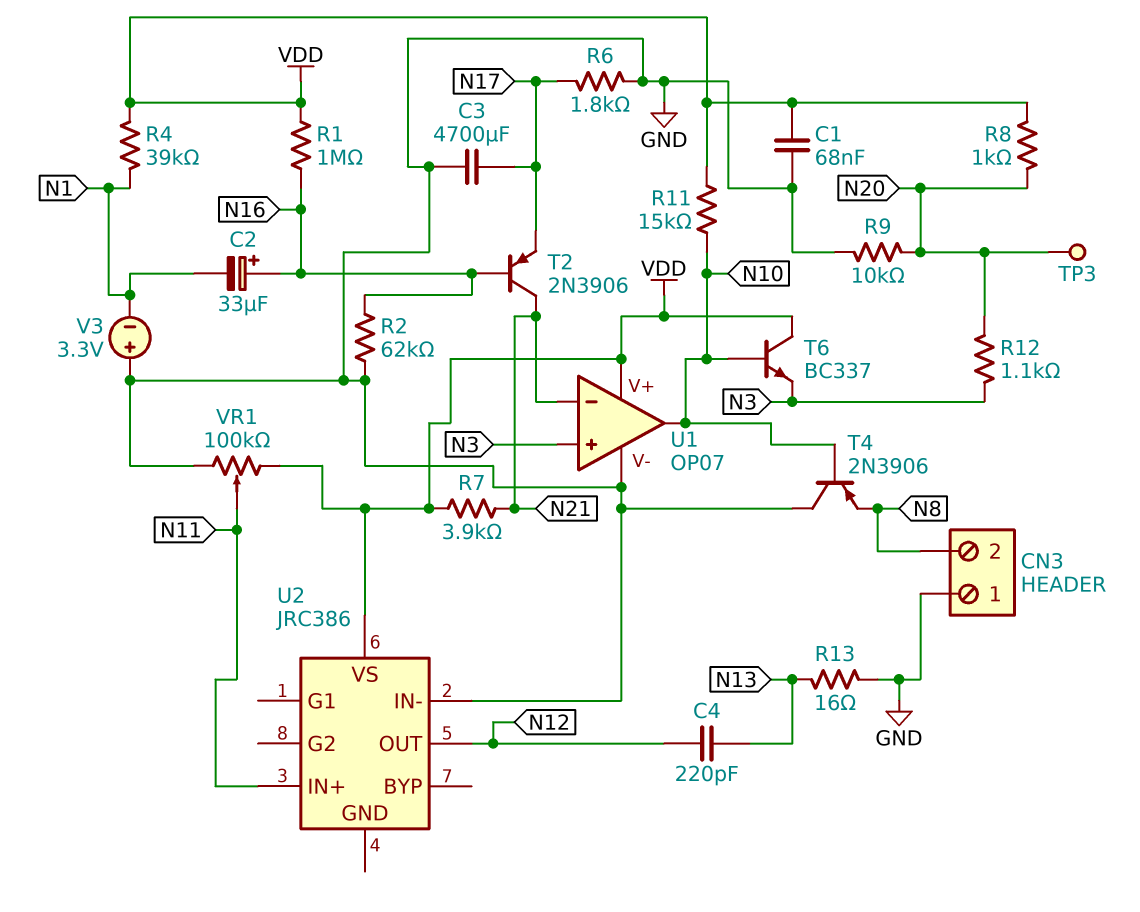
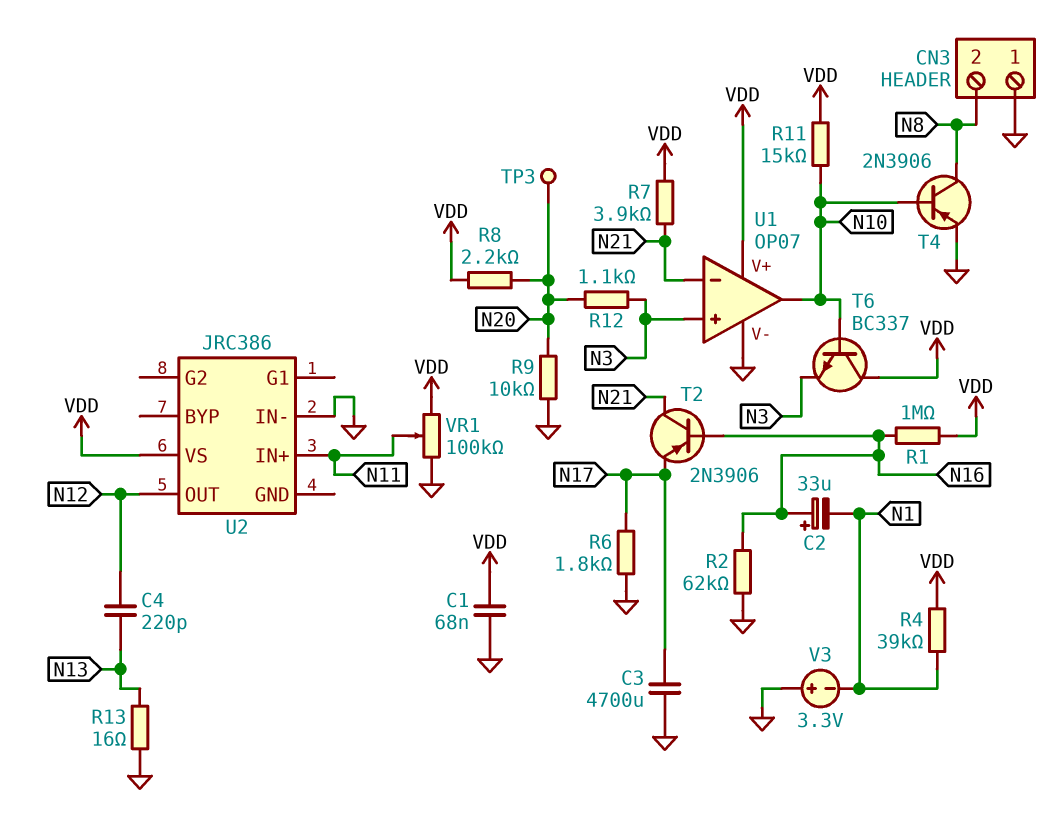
R8: 1k (N20, VDD) -> 2.2k (N20, VDD)
T4: PNP 2N3906 (B N10, C GND, E N8) -> PNP 2N3906 (B N10, C N8, E GND)

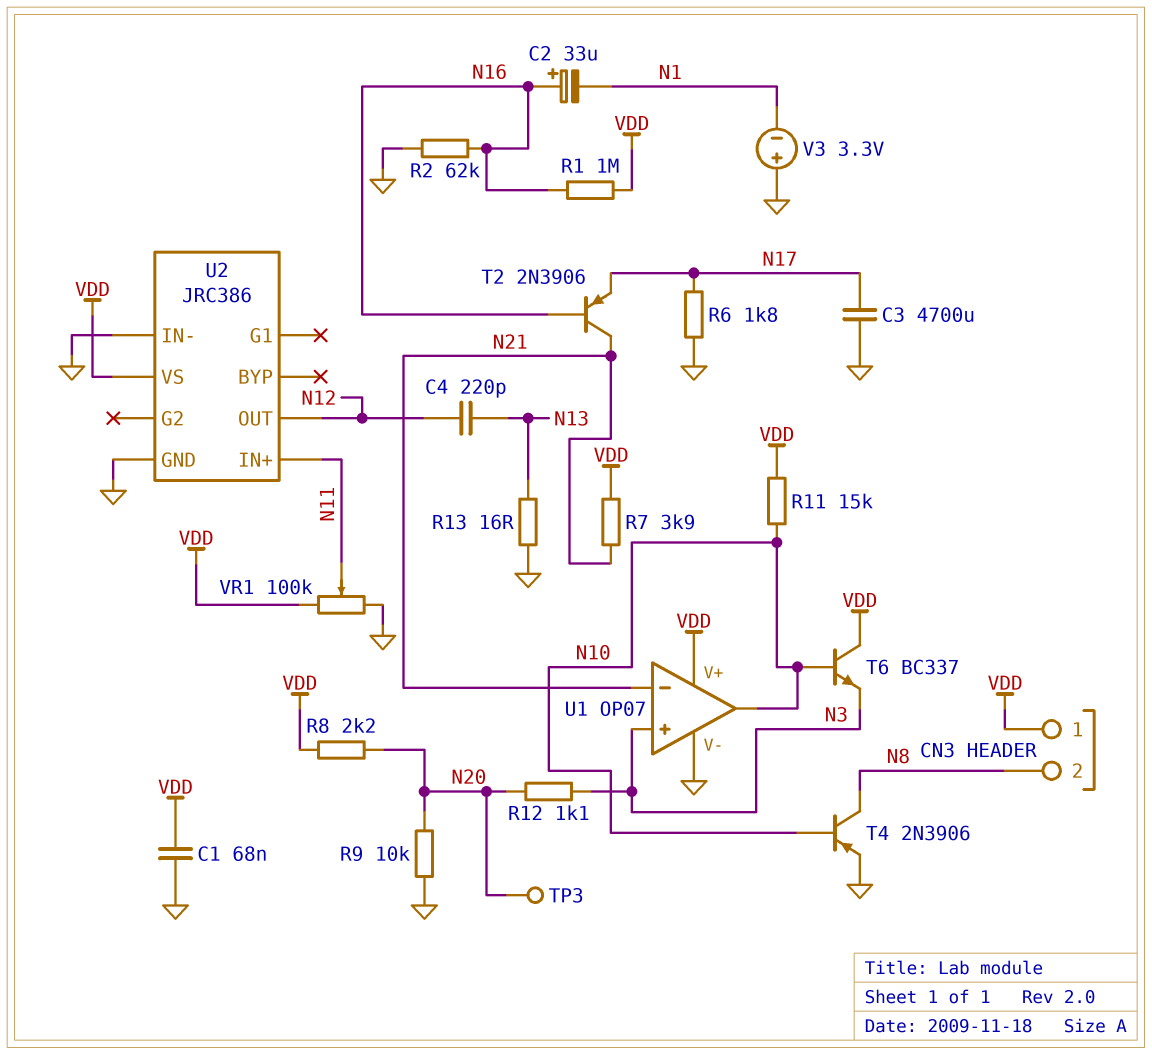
CN3 pin 1: GND -> VDD
R4: 39k (N1, VDD) -> none
U2 pin GND: none -> GND

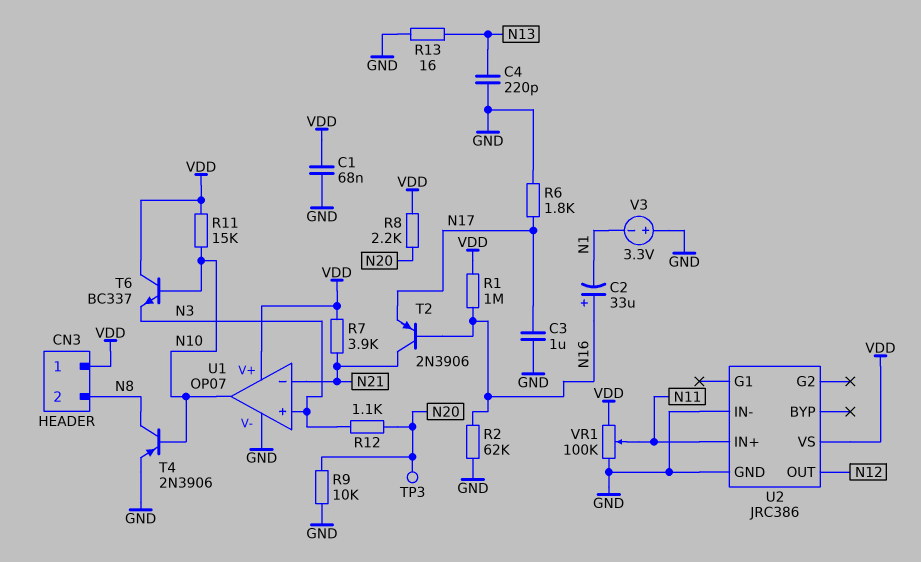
C3: 4700uF (GND, N17) -> 1uF (GND, N17)
C4: 220pF (N12, N13) -> 220pF (GND, N13)

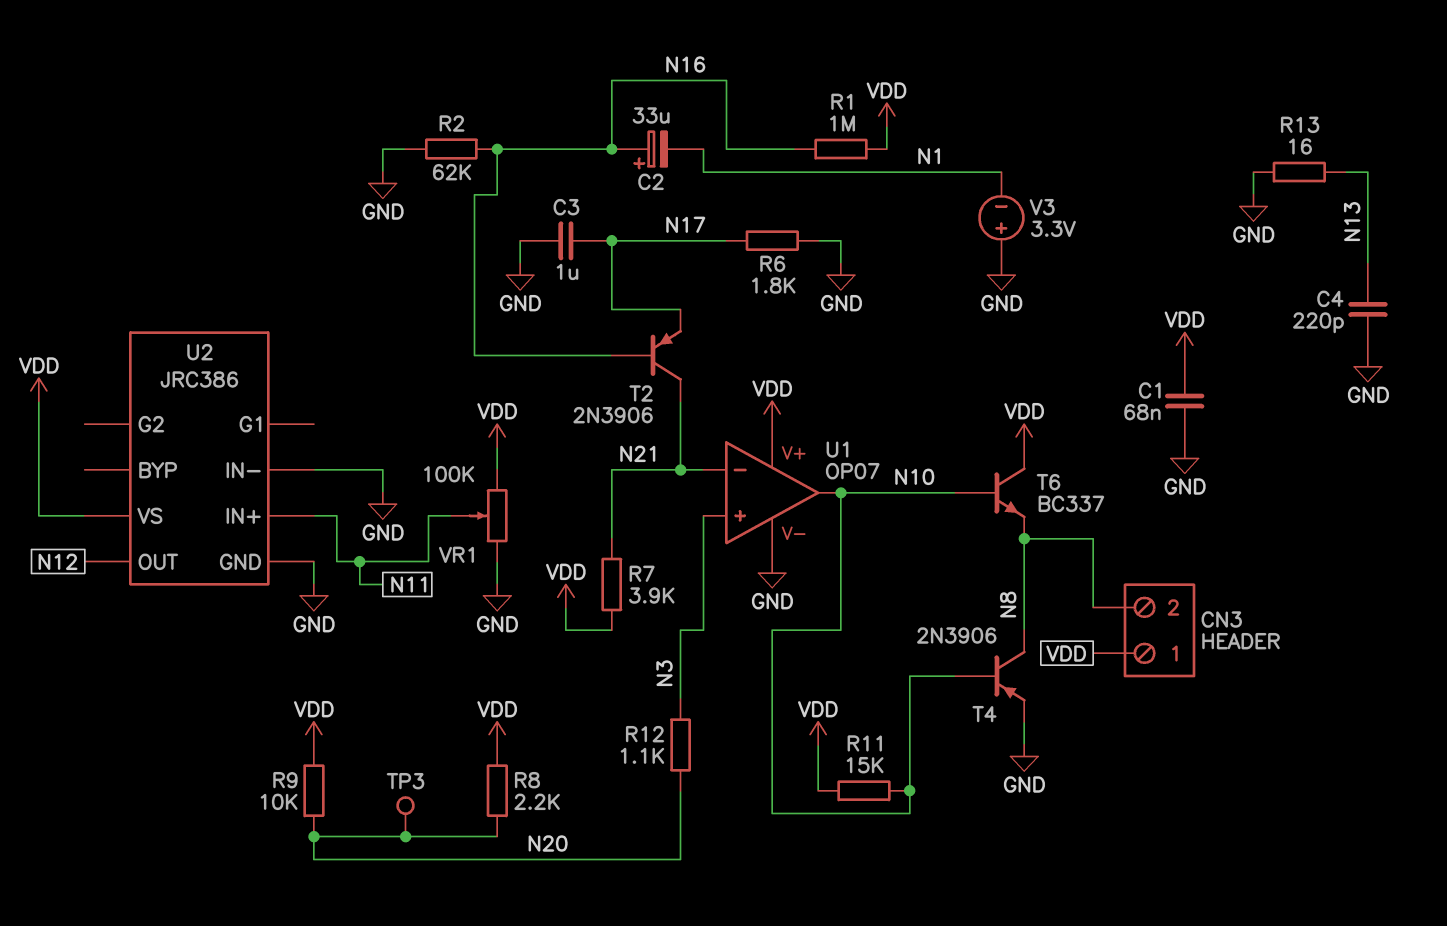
R9: 10k (GND, N20) -> 10k (N20, VDD)
T6: NPN BC337 (B N10, C VDD, E N3) -> NPN BC337 (B N10, C VDD, E N8)

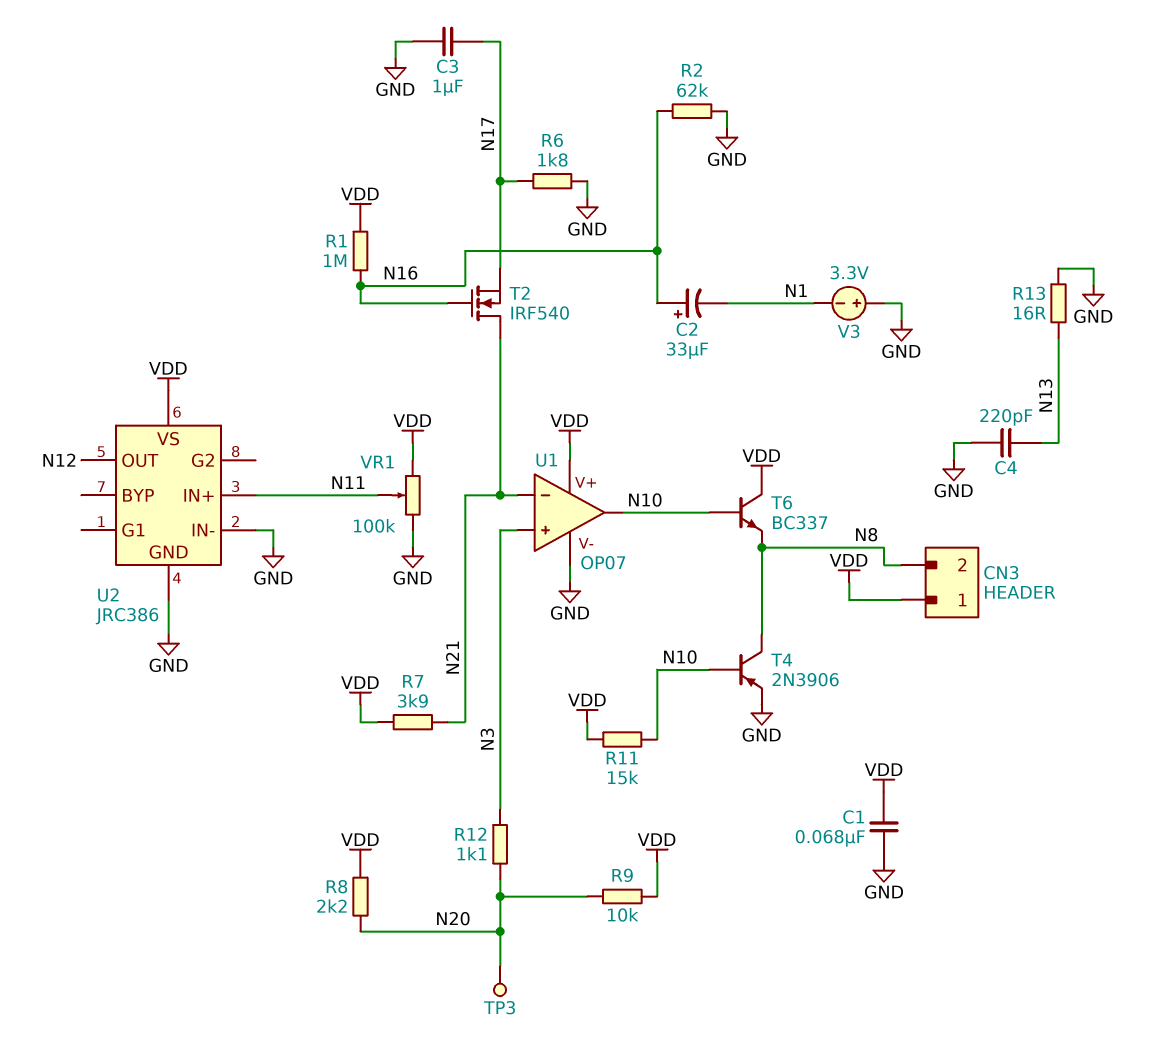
T2: PNP 2N3906 (B N16, C N21, E N17) -> NMOS IRF540 (G N16, D N21, S N17)

